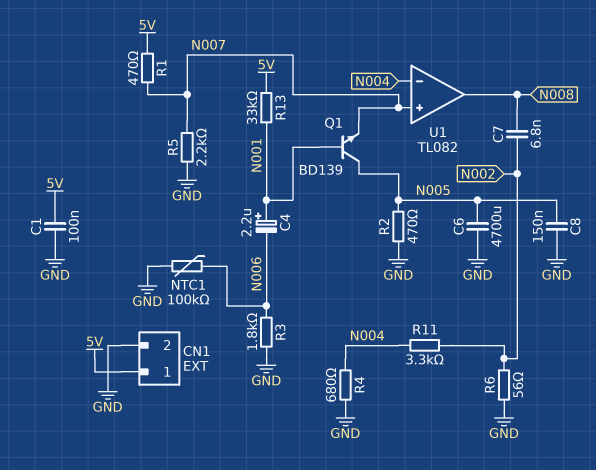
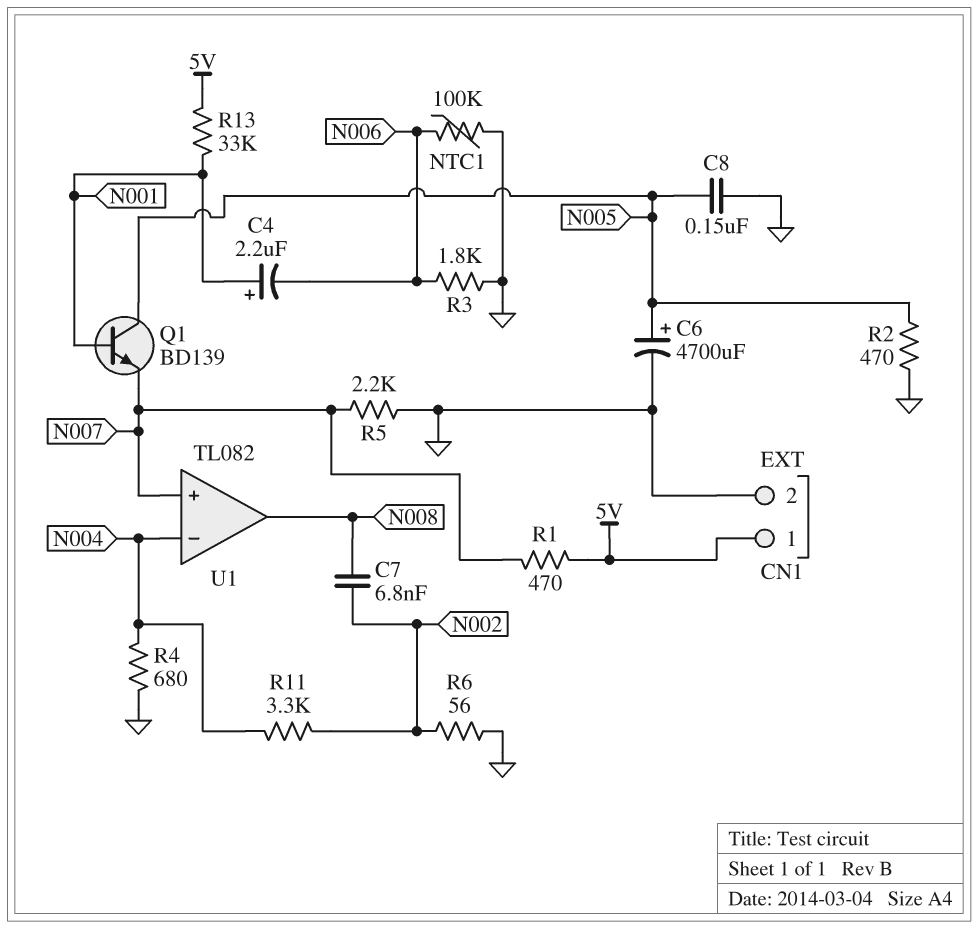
C1: 100nF (5V, GND) -> none
C6: 4700uF (GND, N005) -> 4700uF (plus N005, minus GND)

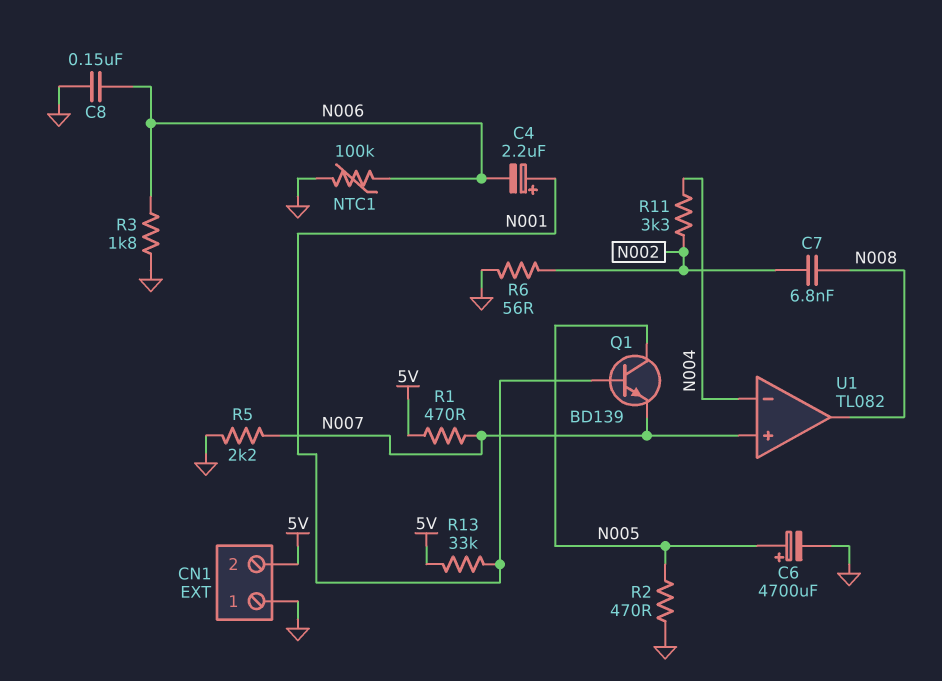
C8: 150nF (GND, N005) -> 150nF (GND, N006)
CN1 pin 1: 5V -> GND
CN1 pin 2: GND -> 5V
R4: 680 (GND, N004) -> none

